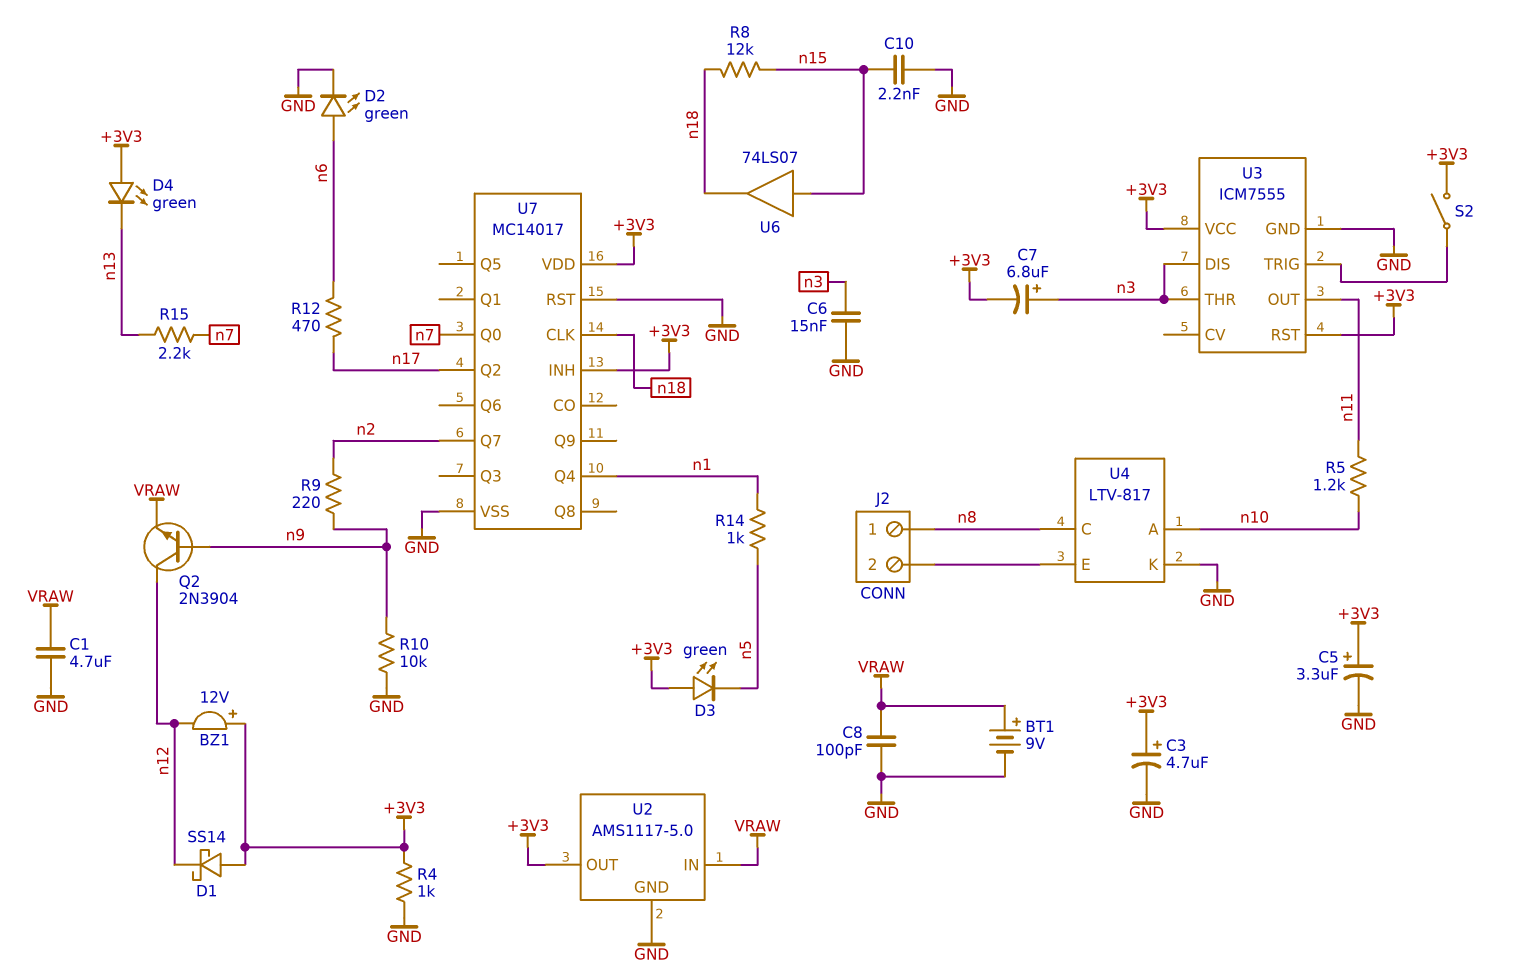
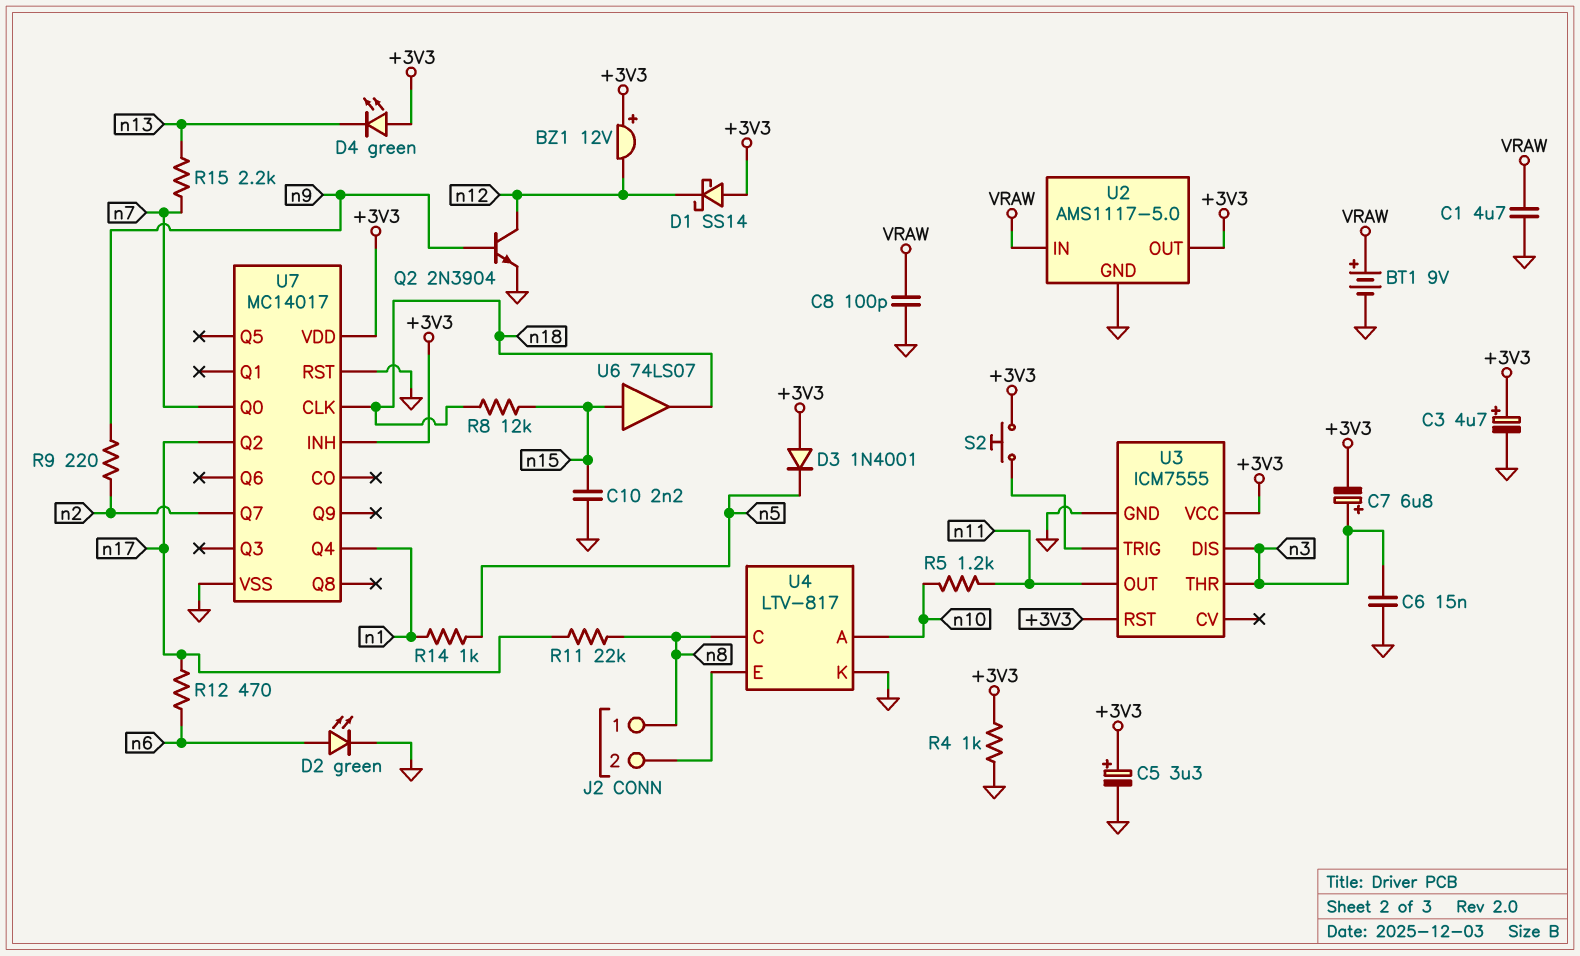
D3: LED green (A +3V3, K n5) -> diode 1N4001 (A +3V3, K n5)
Q2: NPN 2N3904 (B n9, C n12, E VRAW) -> NPN 2N3904 (B n9, C n12, E GND)
R10: 10k (GND, n9) -> none
R11: none -> 22k (n8, n17)
S2: switch (+3V3, U3/TRIG) -> button (+3V3, U3/TRIG)

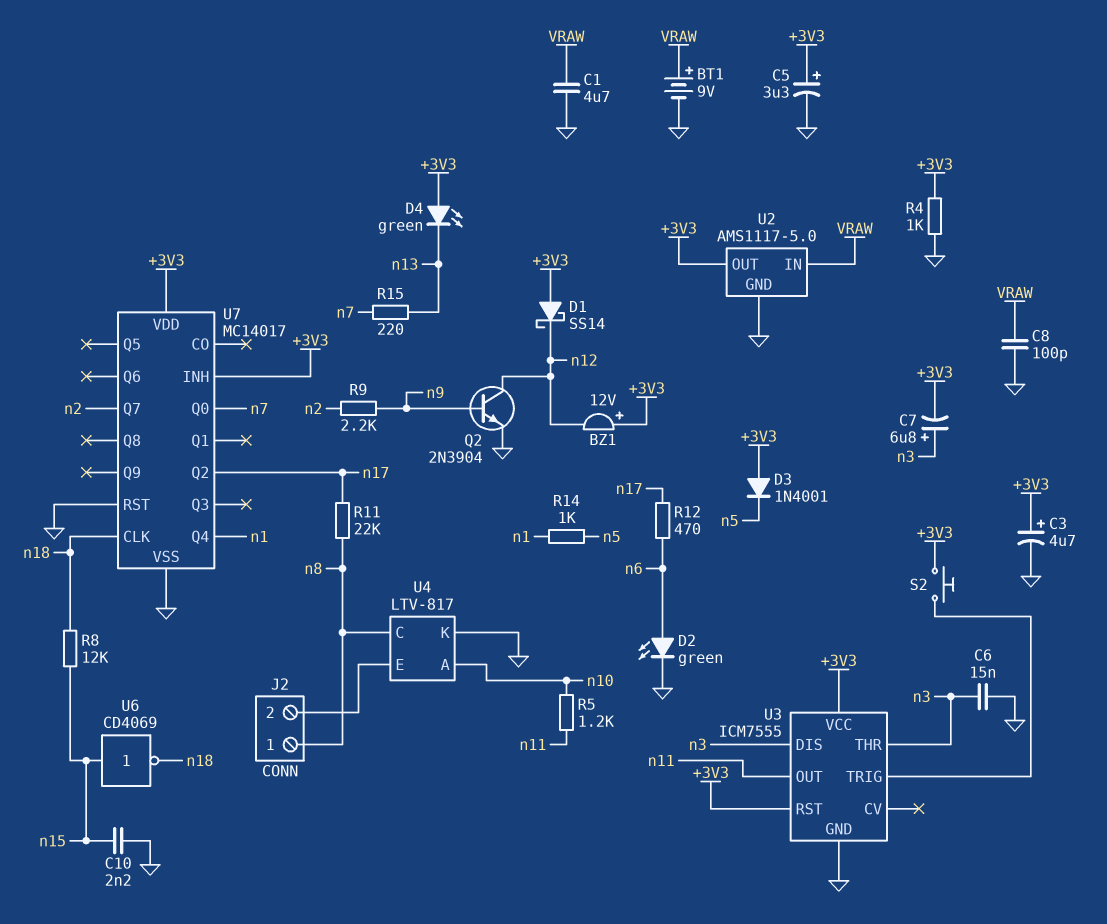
R9: 220 (n2, n9) -> 2.2k (n2, n9)
R15: 2.2k (n7, n13) -> 220 (n7, n13)
U6: buffer 74LS07 (in n15, out n18) -> NOT CD4069 (in n15, out n18)

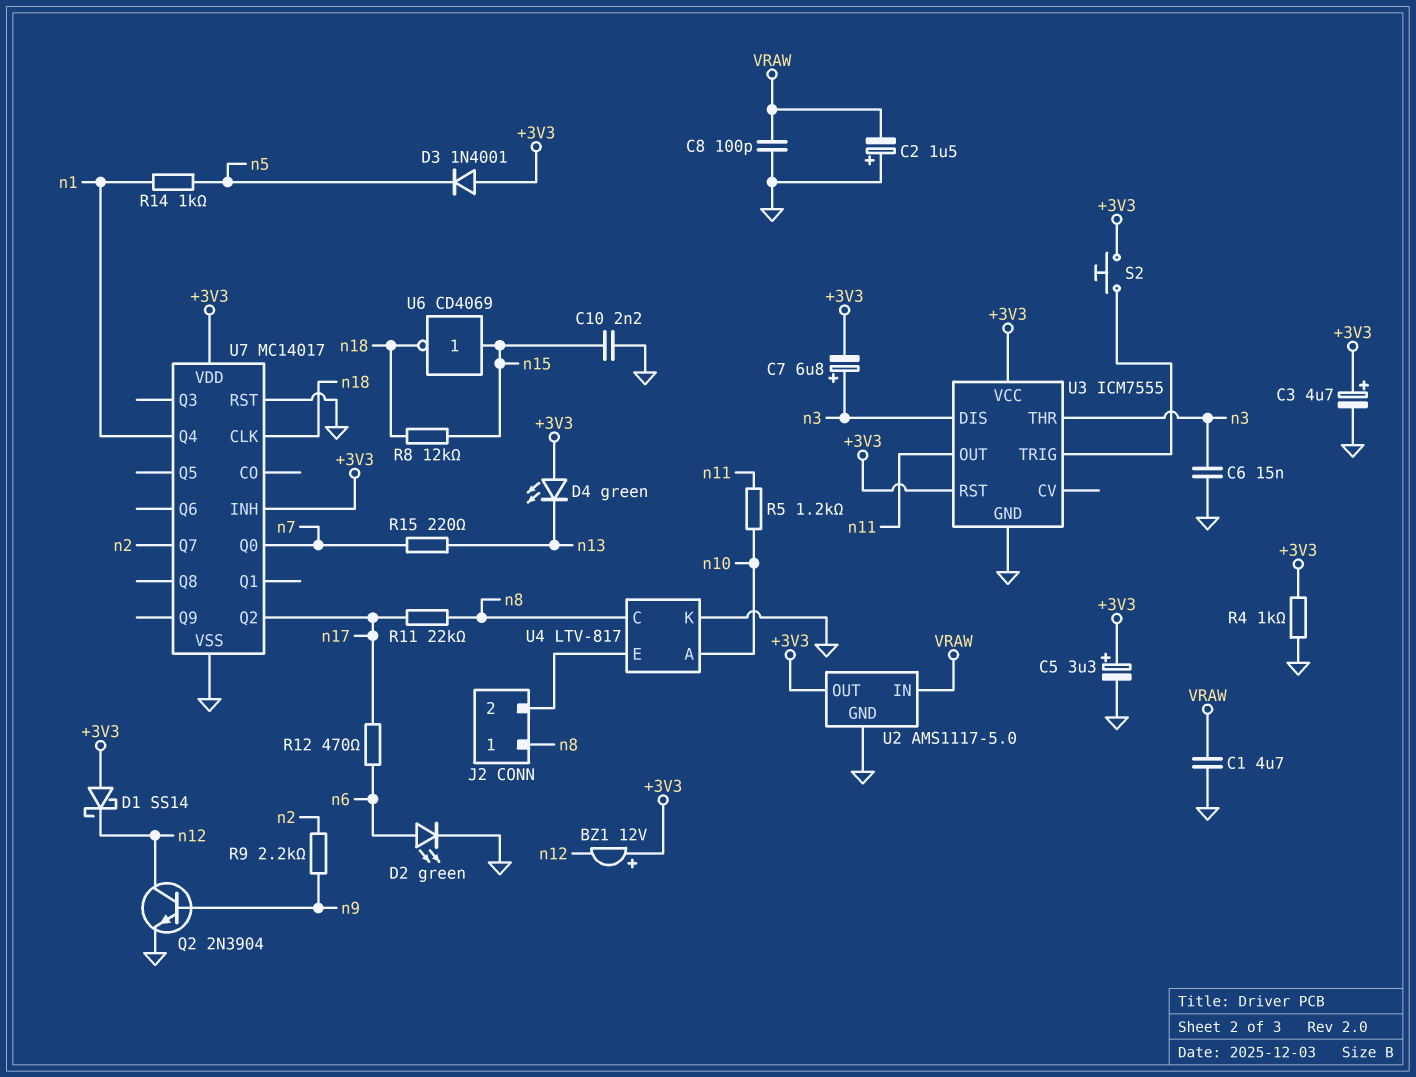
BT1: 9V (plus VRAW, minus GND) -> none
C2: none -> 1.5uF (plus GND, minus VRAW)

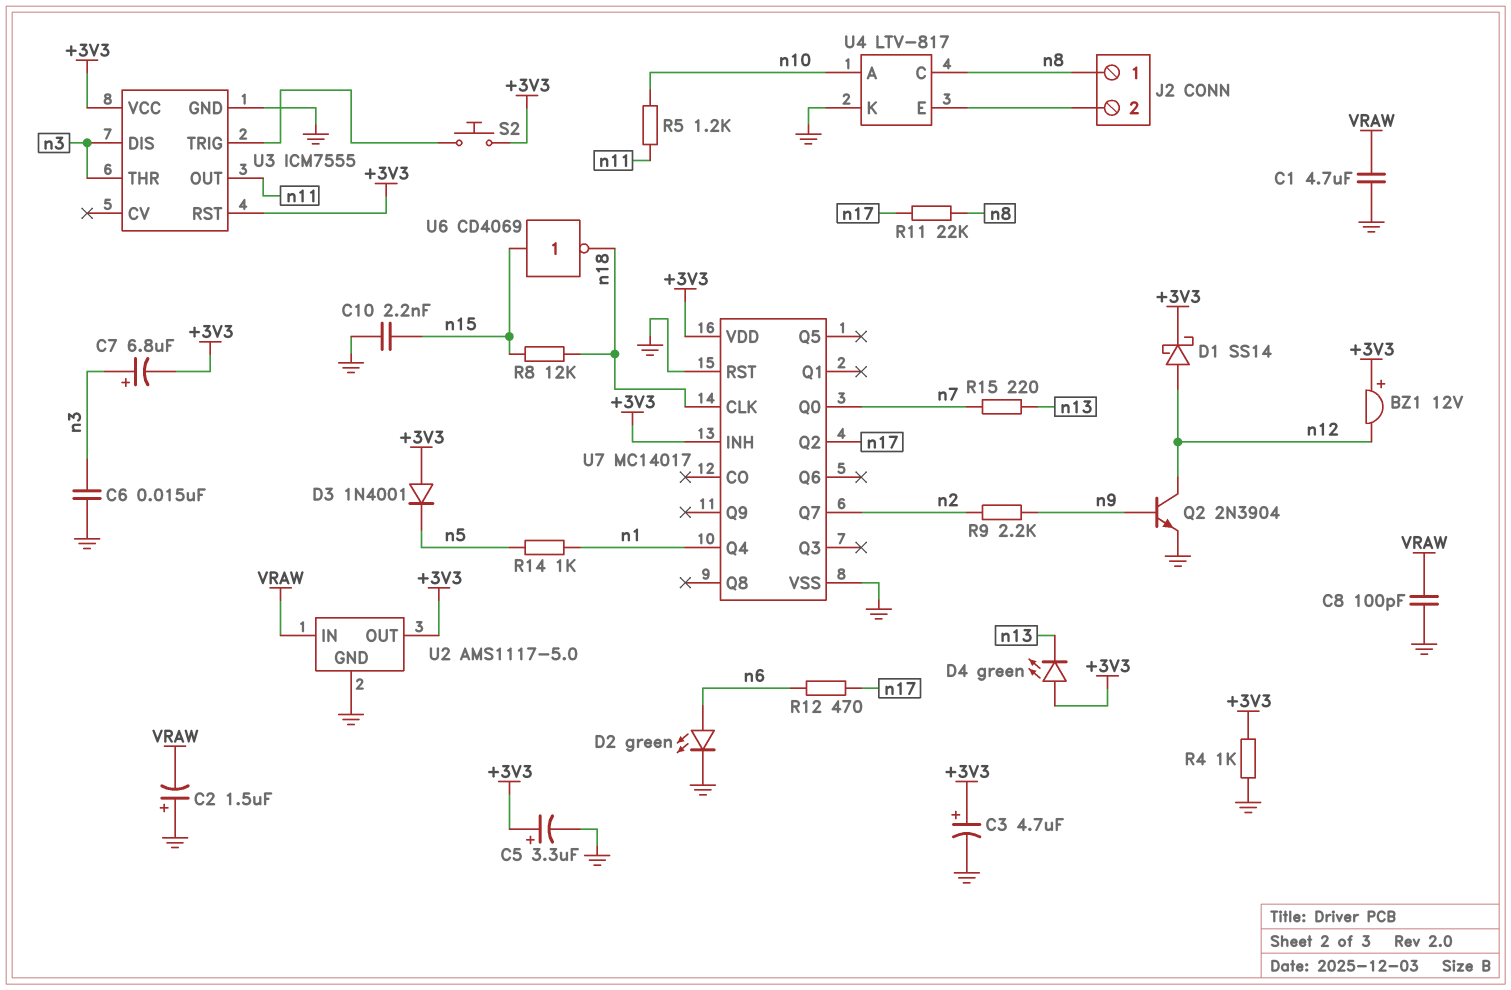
D1: schottky SS14 (A +3V3, K n12) -> schottky SS14 (A n12, K +3V3)

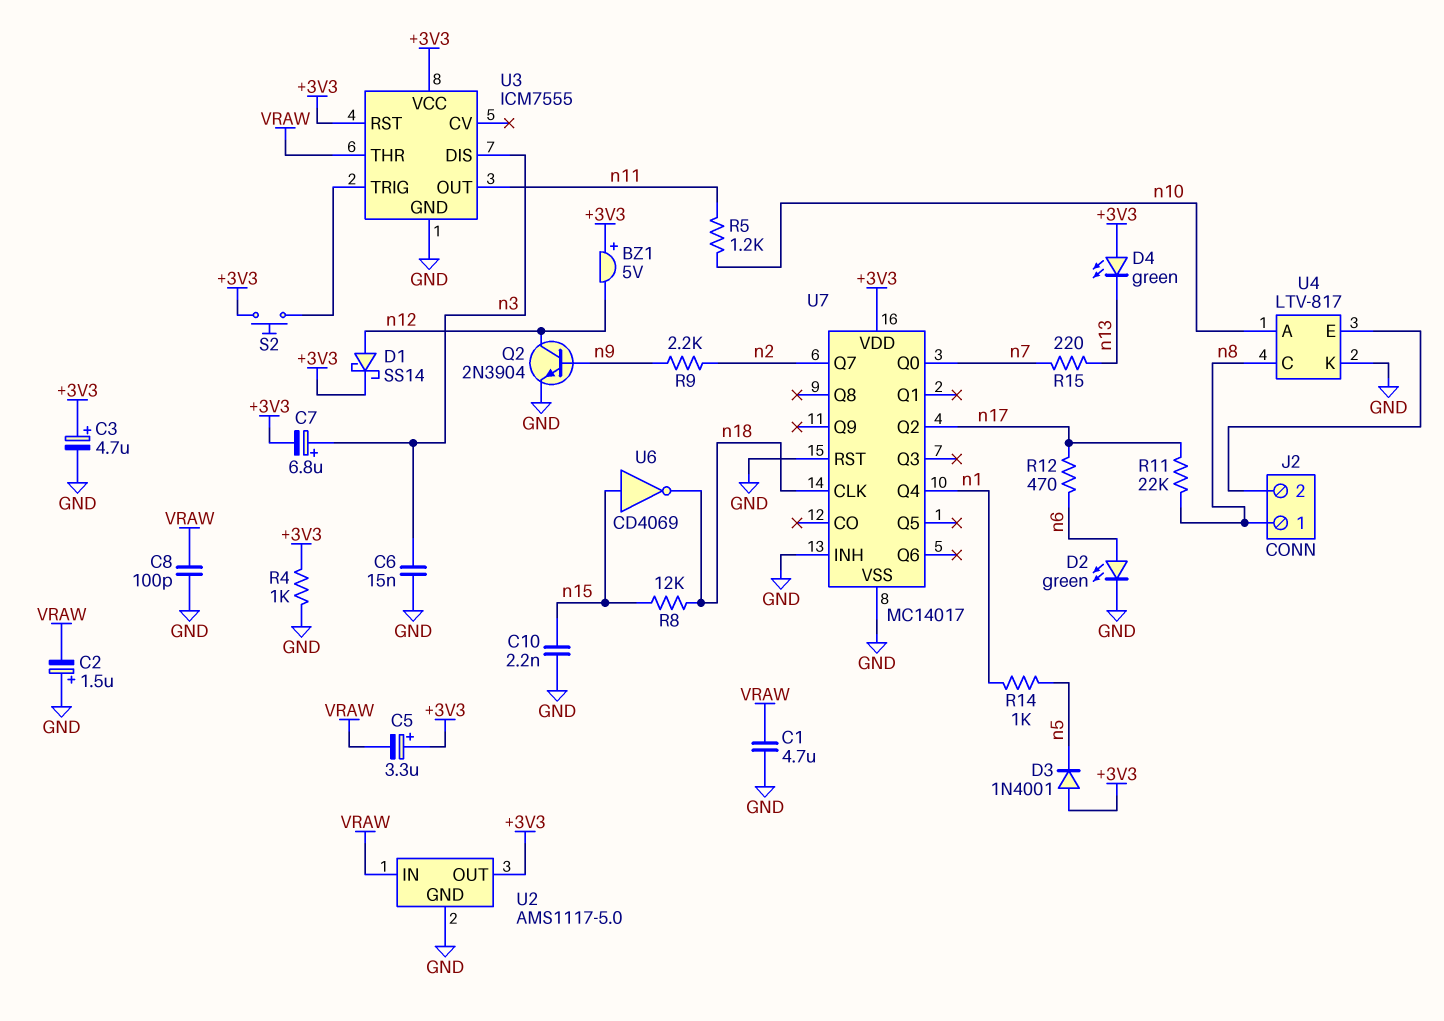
BZ1: buzzer 12V (plus +3V3, minus n12) -> buzzer 5V (plus +3V3, minus n12)
C5: 3.3uF (plus +3V3, minus GND) -> 3.3uF (plus +3V3, minus VRAW)
U3 pin THR: n3 -> VRAW
U7 pin INH: +3V3 -> GND

